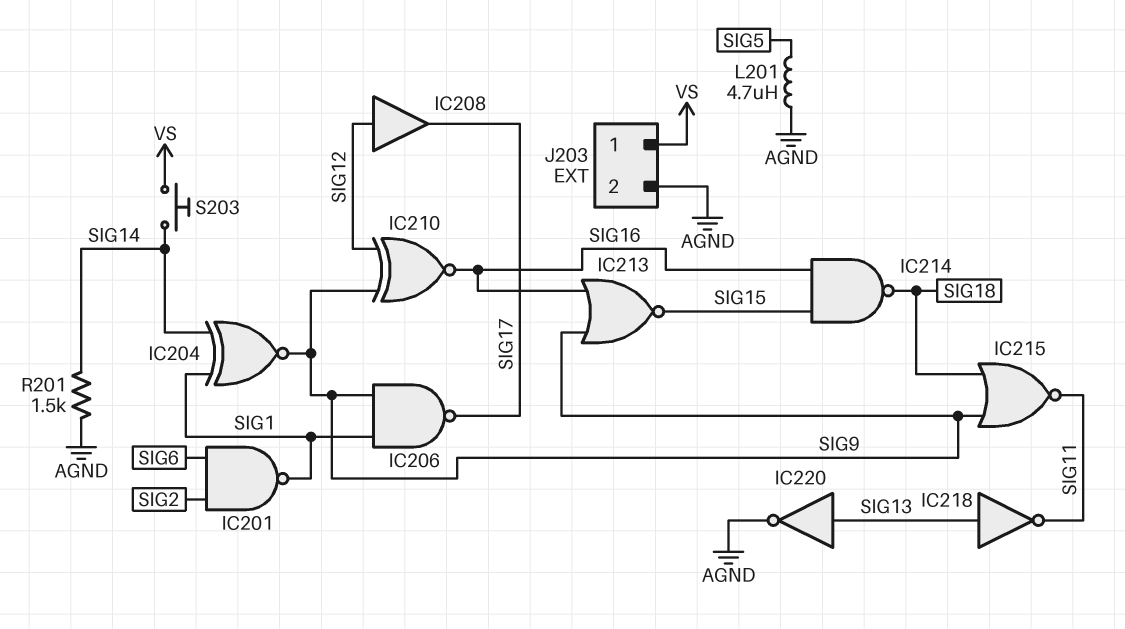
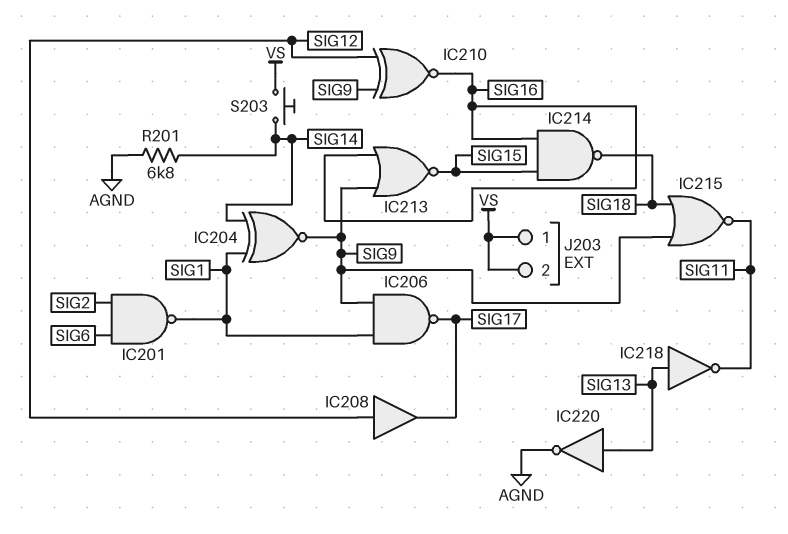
J203 pin 2: AGND -> VS
L201: 4.7uH (AGND, SIG5) -> none
R201: 1.5k (AGND, SIG14) -> 6.8k (AGND, SIG14)

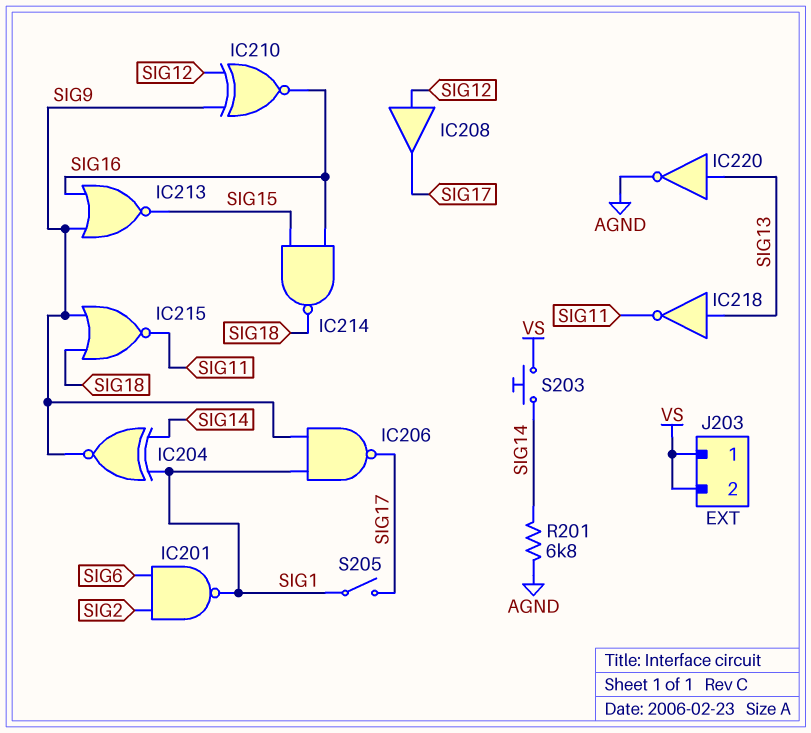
S205: none -> switch (SIG1, SIG17)

